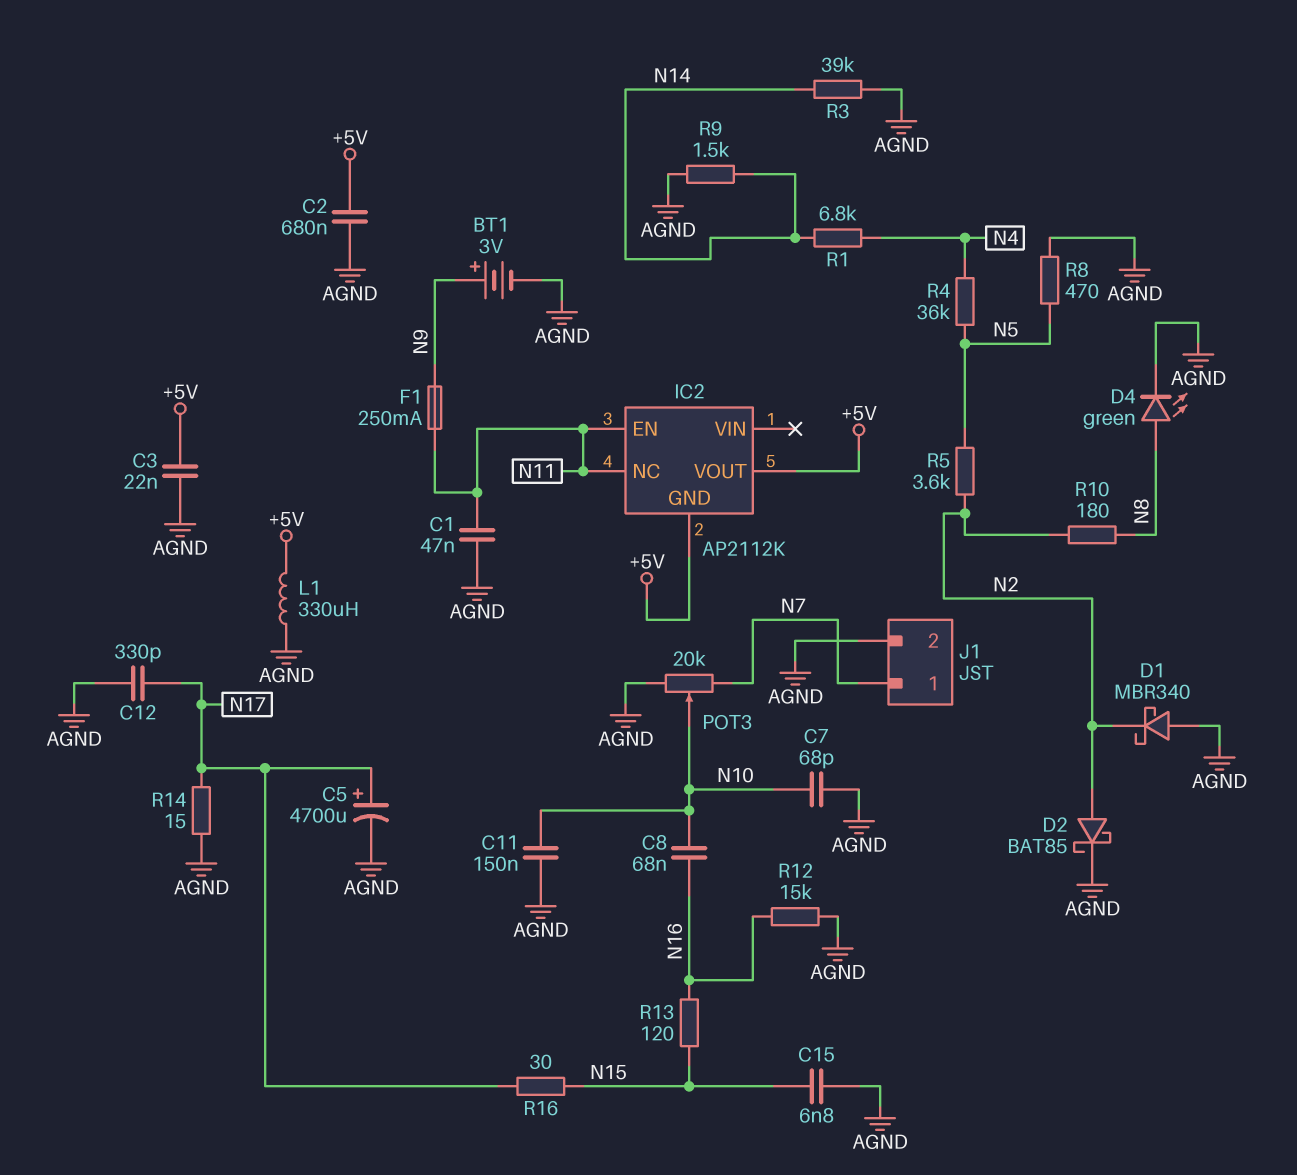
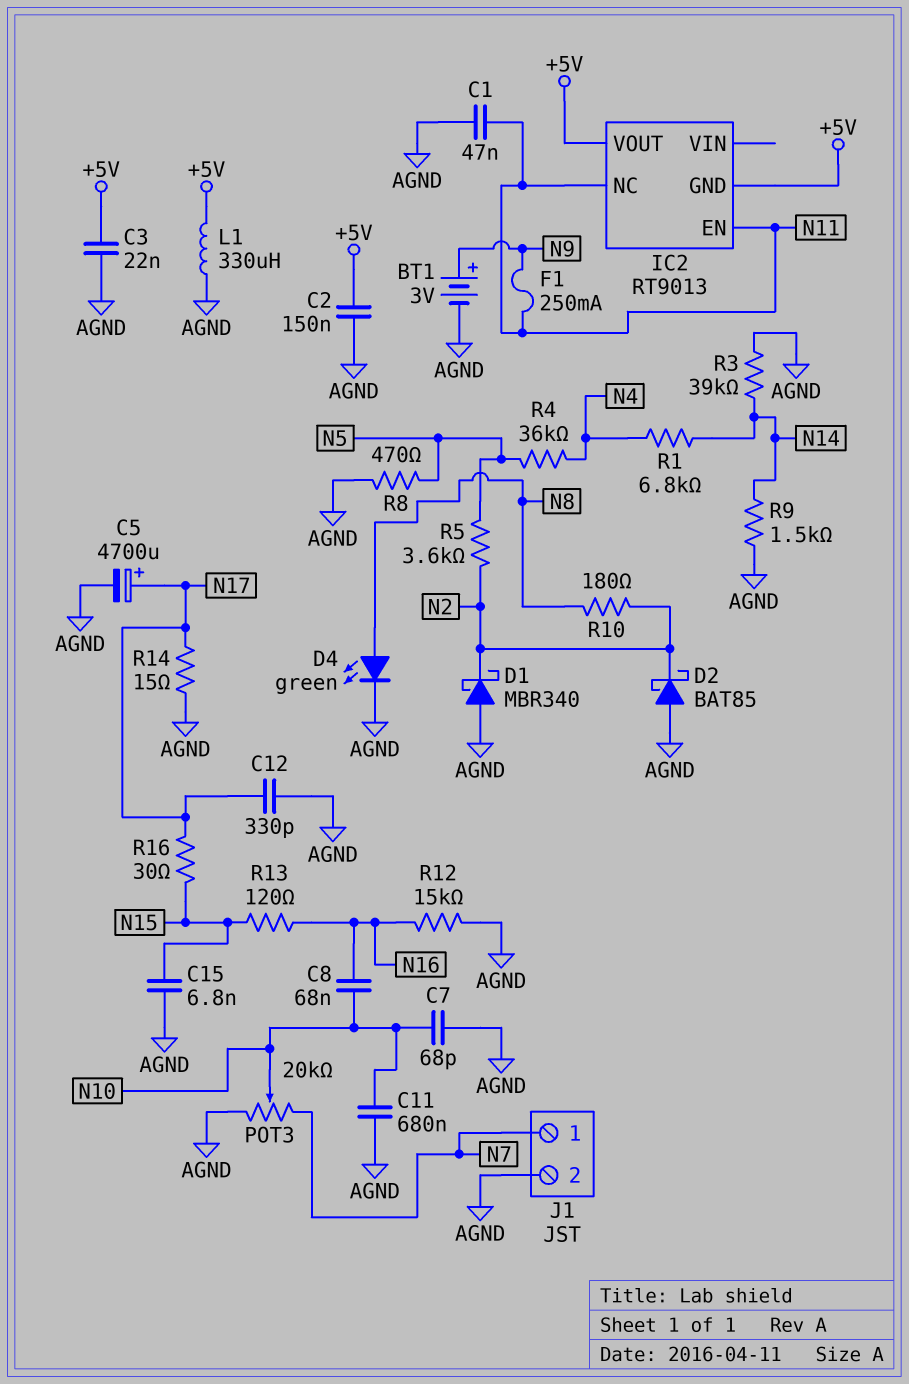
C2: 680nF (+5V, AGND) -> 150nF (+5V, AGND)
C11: 150nF (AGND, N10) -> 680nF (AGND, N10)
D2: schottky BAT85 (A N2, K AGND) -> schottky BAT85 (A AGND, K N2)
IC2: AP2112K -> RT9013

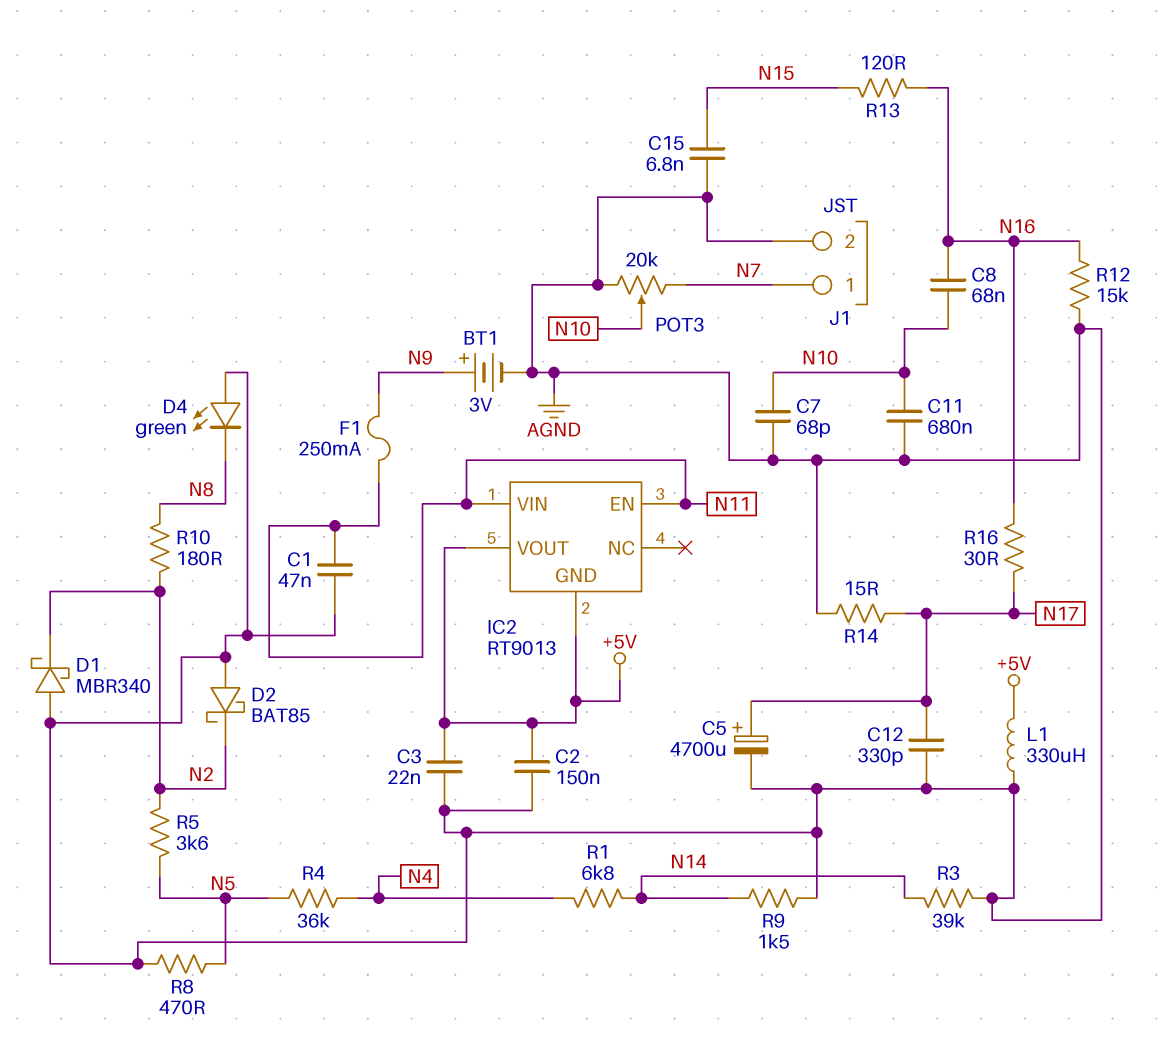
D4: LED green (A N8, K AGND) -> LED green (A AGND, K N8)
IC2 pin NC: N11 -> none
IC2 pin VIN: none -> N11
R16: 30 (N15, N17) -> 30 (N16, N17)

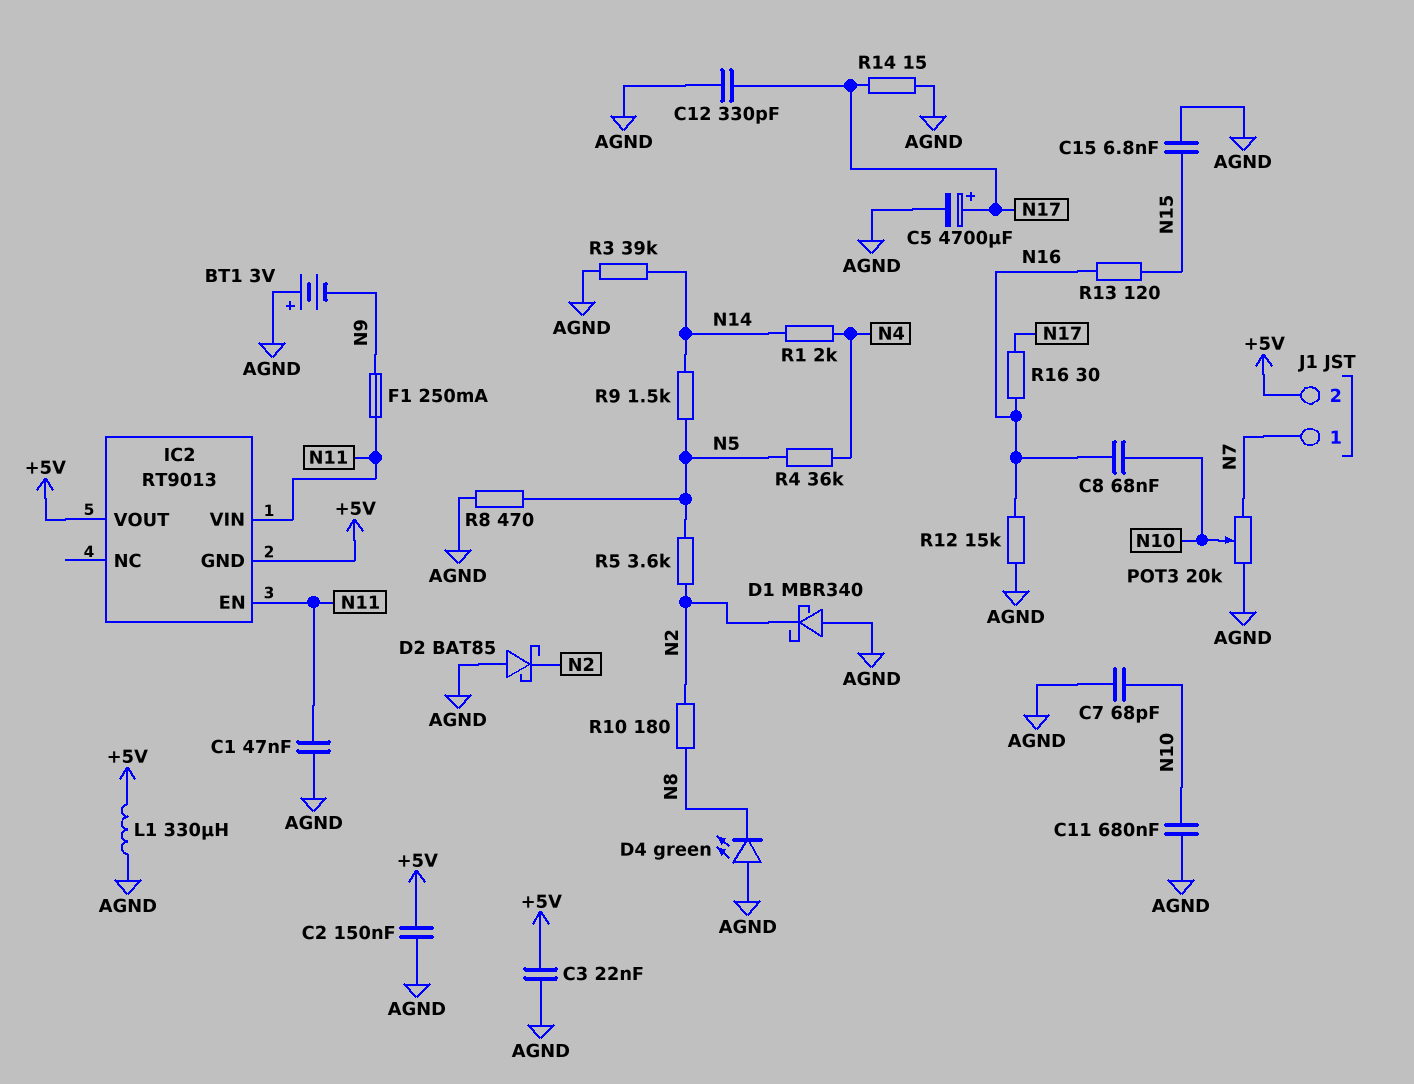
BT1: 3V (plus N9, minus AGND) -> 3V (plus AGND, minus N9)
J1 pin 2: AGND -> +5V
R1: 6.8k (N4, N14) -> 2k (N4, N14)
R9: 1.5k (AGND, N14) -> 1.5k (N5, N14)

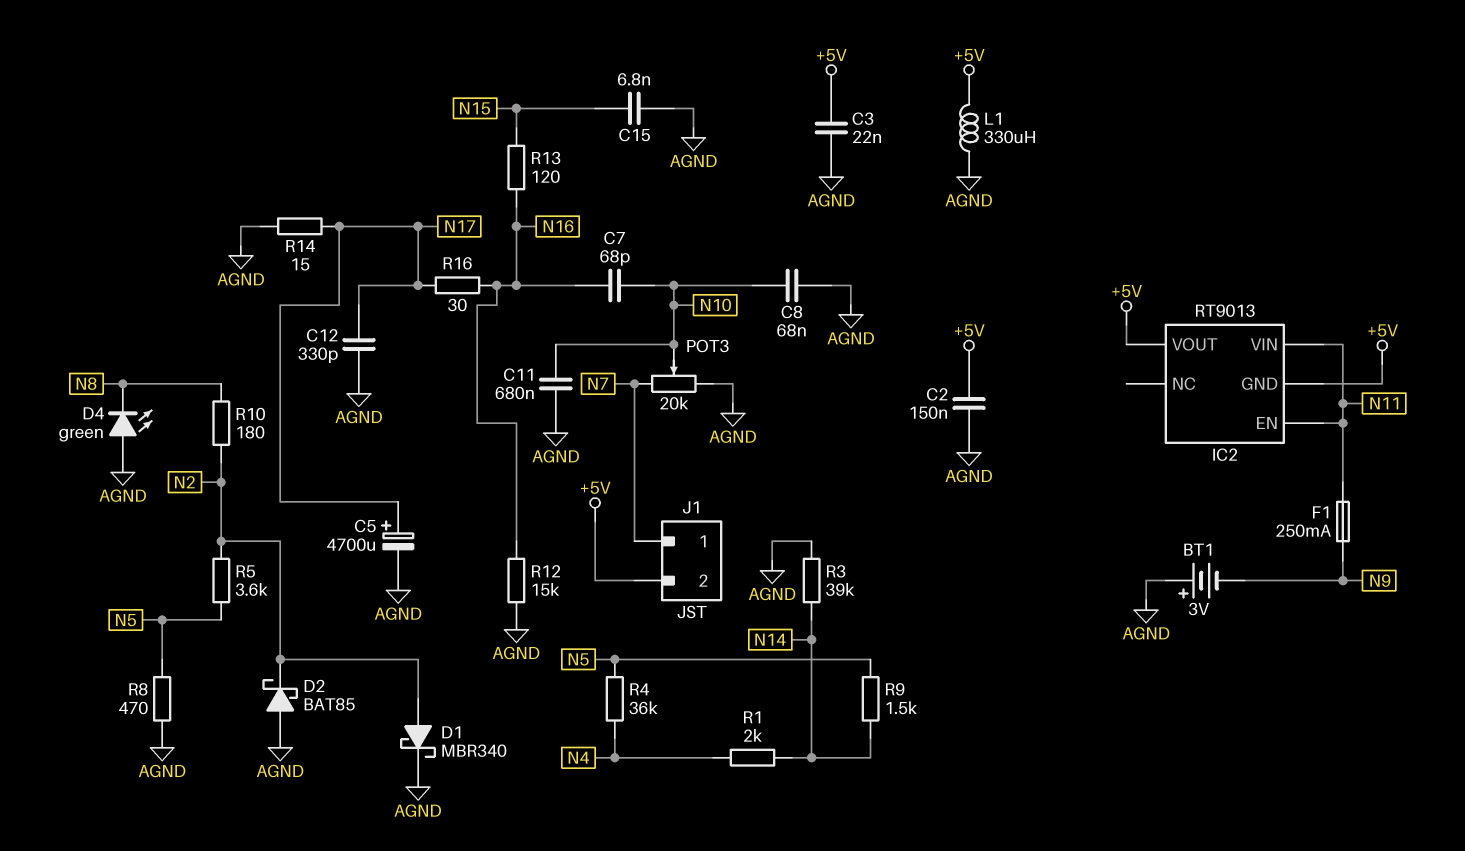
C1: 47nF (AGND, N11) -> none
C7: 68pF (AGND, N10) -> 68pF (N10, N16)
C8: 68nF (N10, N16) -> 68nF (AGND, N10)
D1: schottky MBR340 (A AGND, K N2) -> schottky MBR340 (A N2, K AGND)

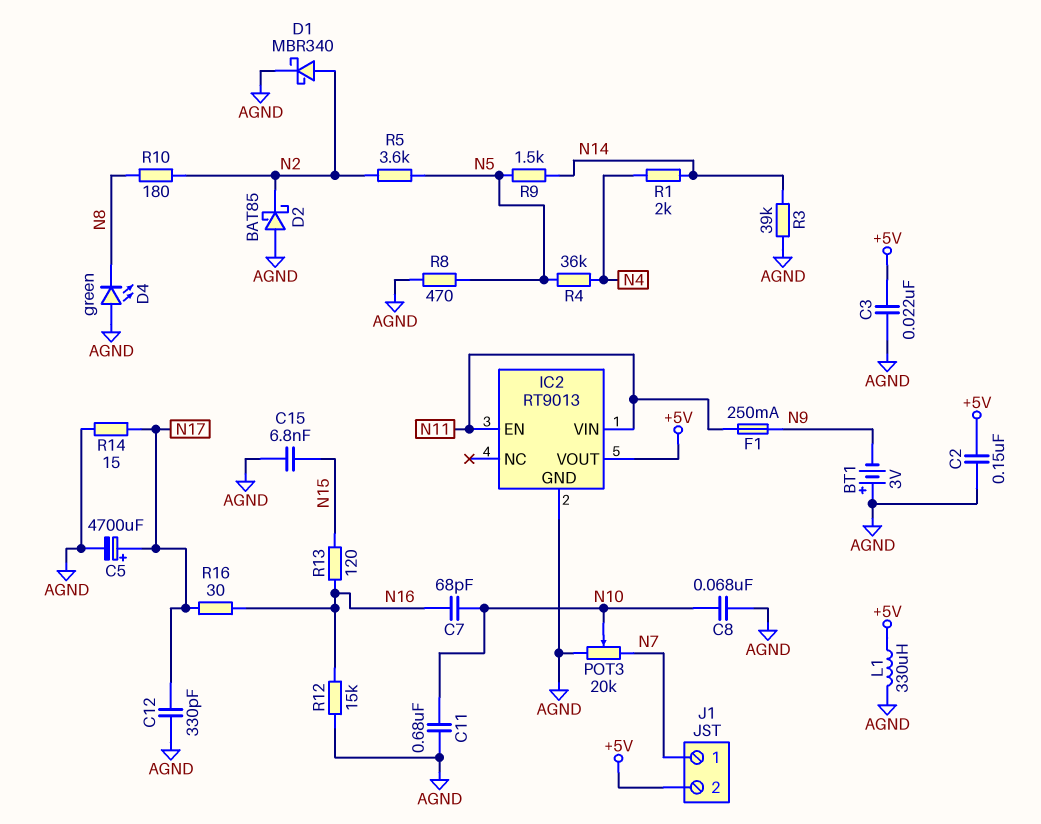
IC2 pin GND: +5V -> AGND

